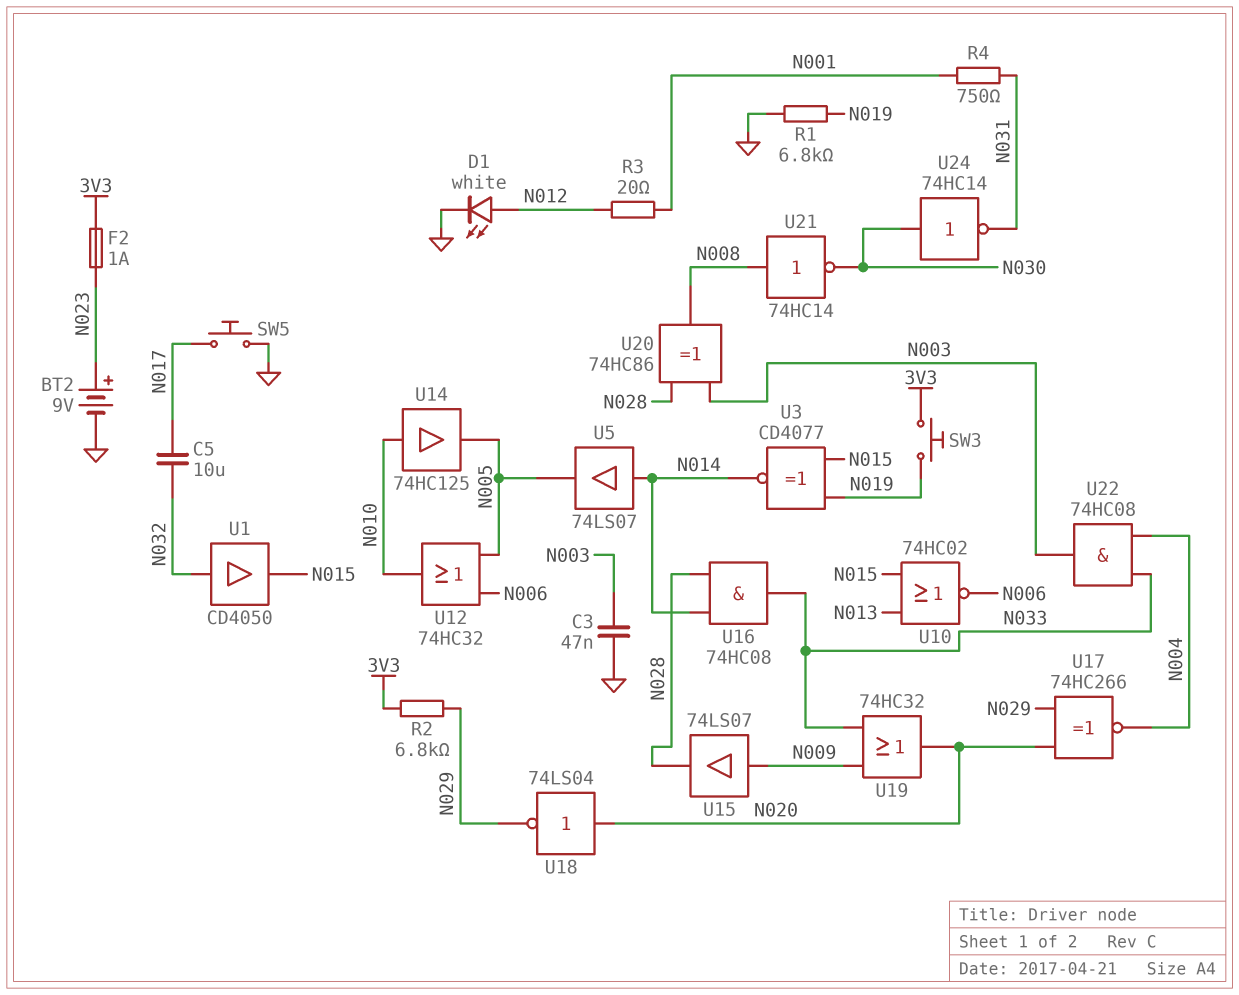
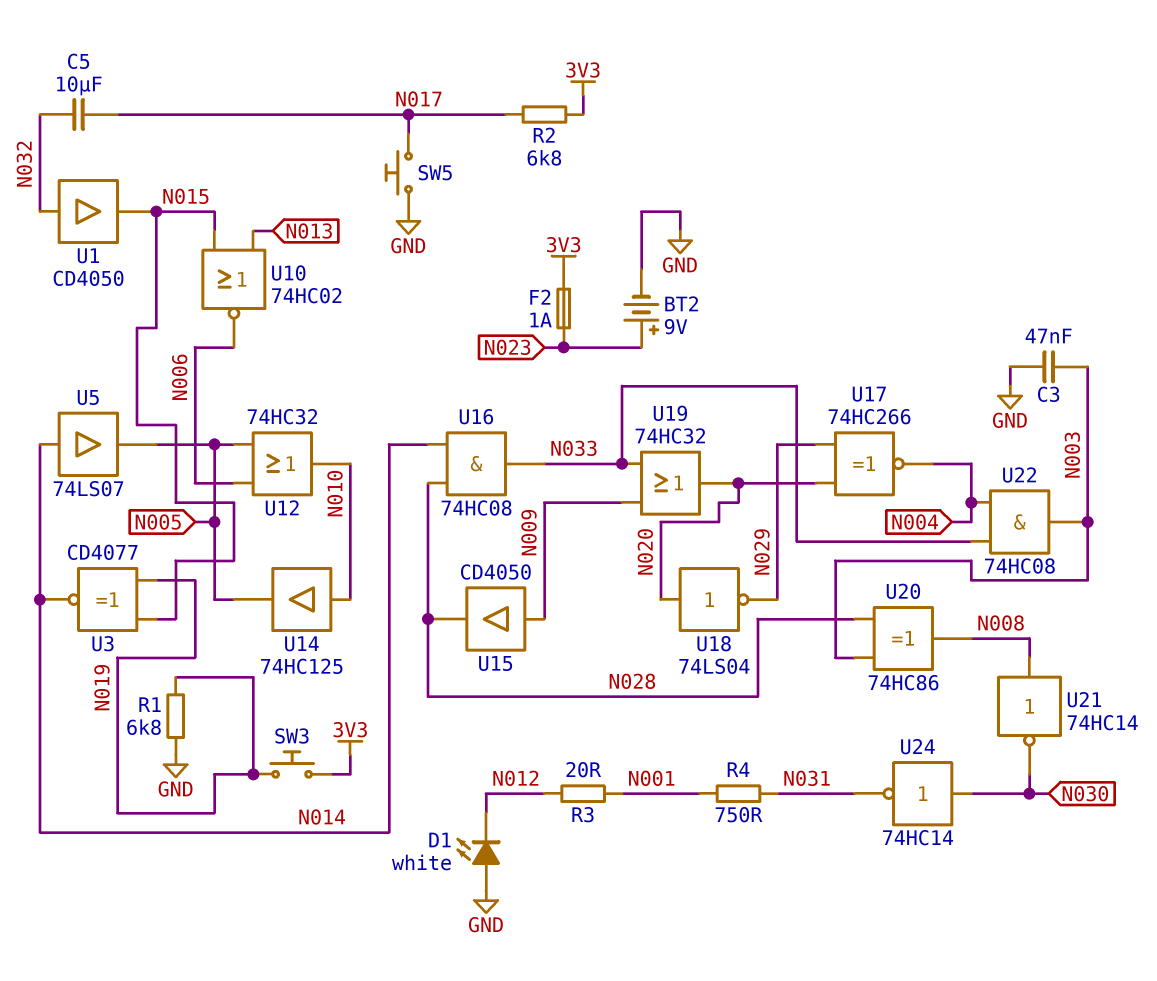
D1: LED white (A N012, K GND) -> LED white (A GND, K N012)
R2: 6.8k (3V3, N029) -> 6.8k (3V3, N017)
U15: buffer 74LS07 (in N009, out N028) -> buffer CD4050 (in N009, out N028)

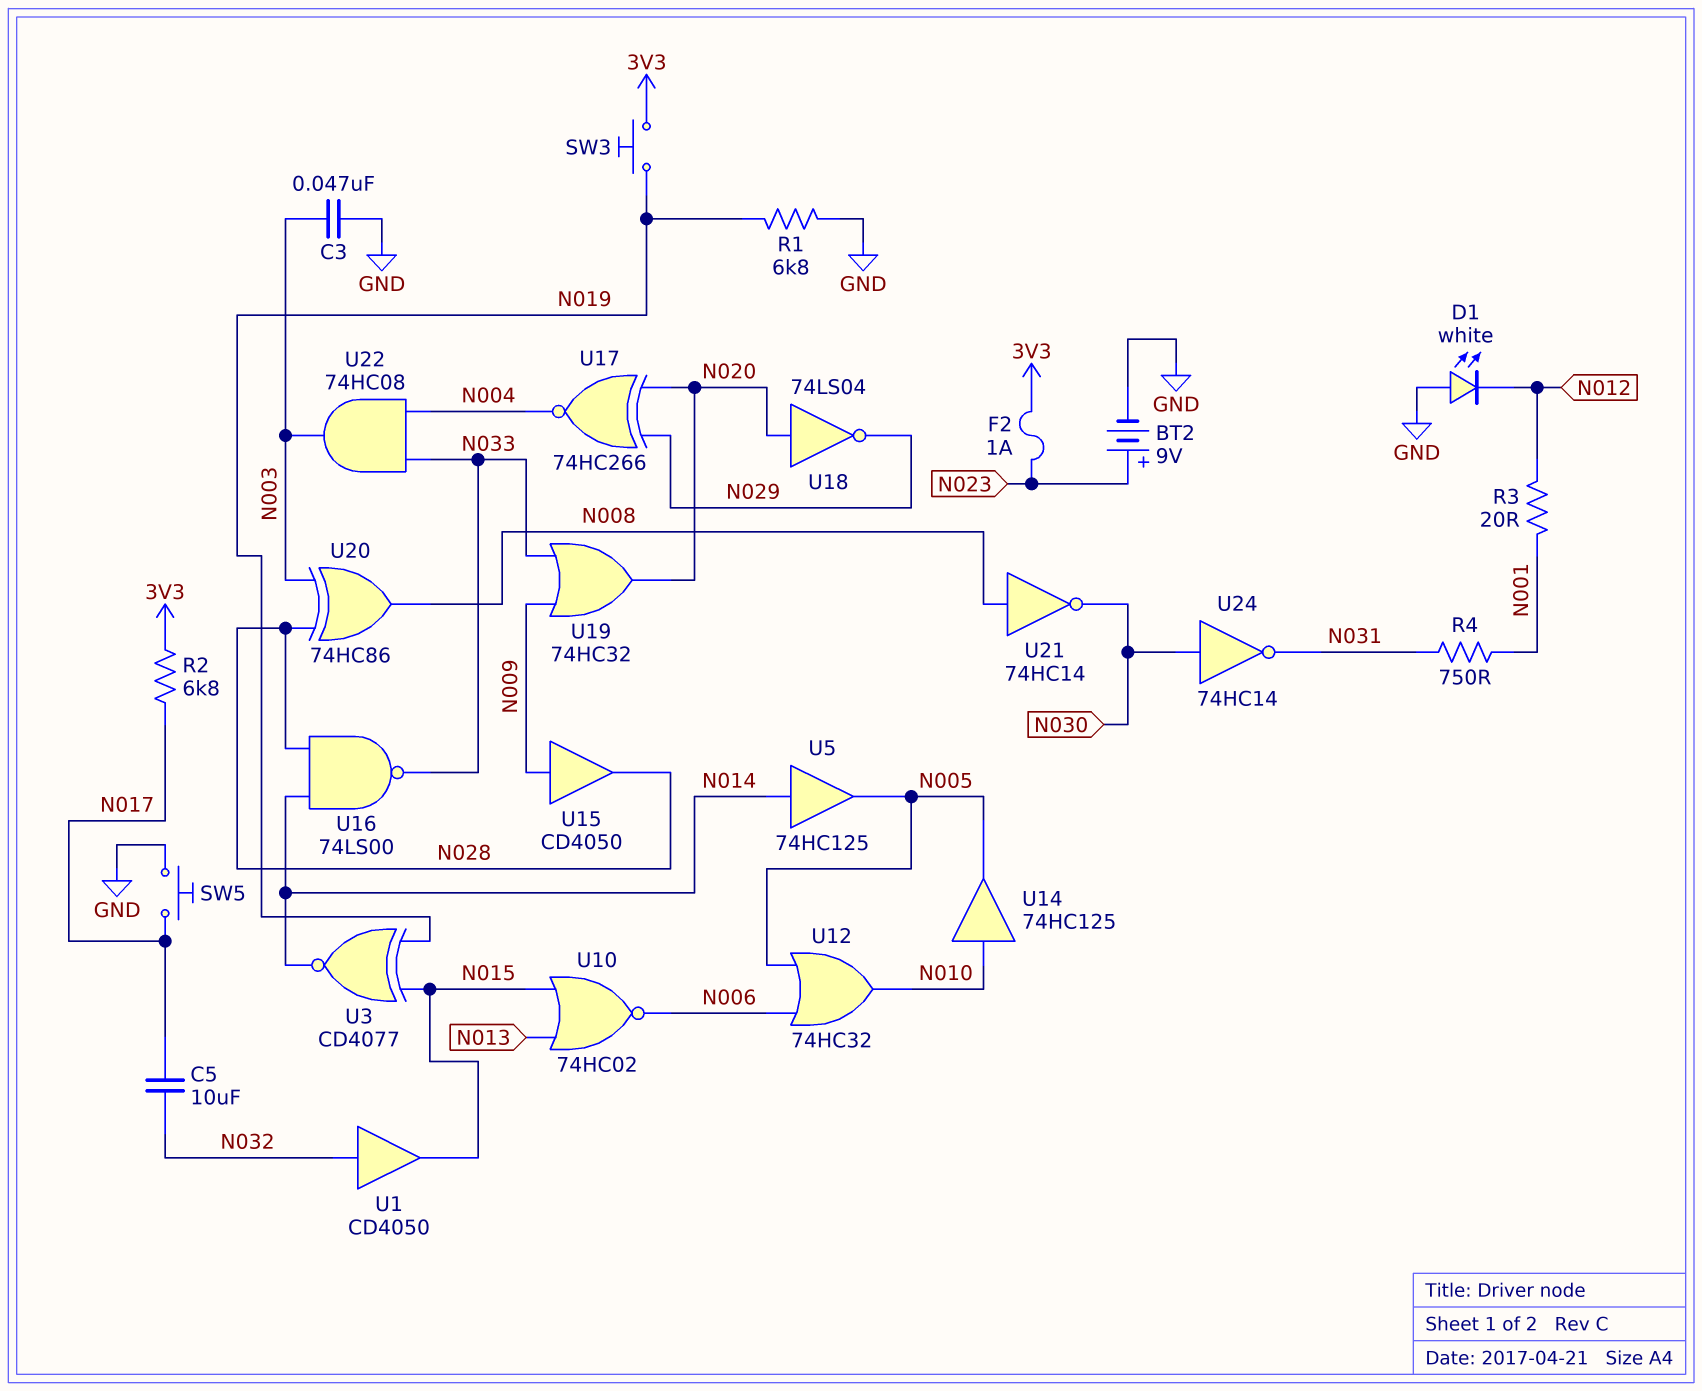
U5: buffer 74LS07 (in N014, out N005) -> buffer 74HC125 (in N014, out N005)
U16: AND 74HC08 (in N014, in N028, out N033) -> NAND 74LS00 (in N014, in N028, out N033)

